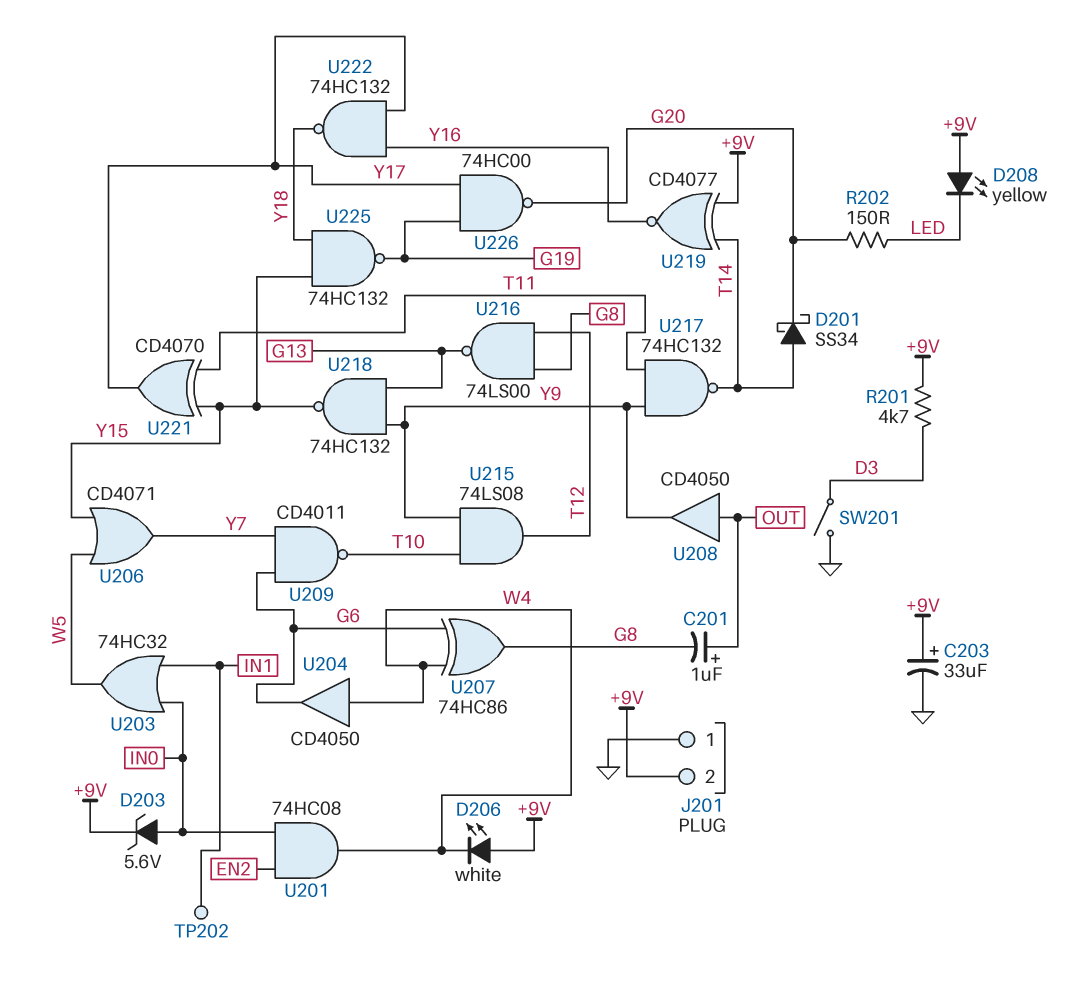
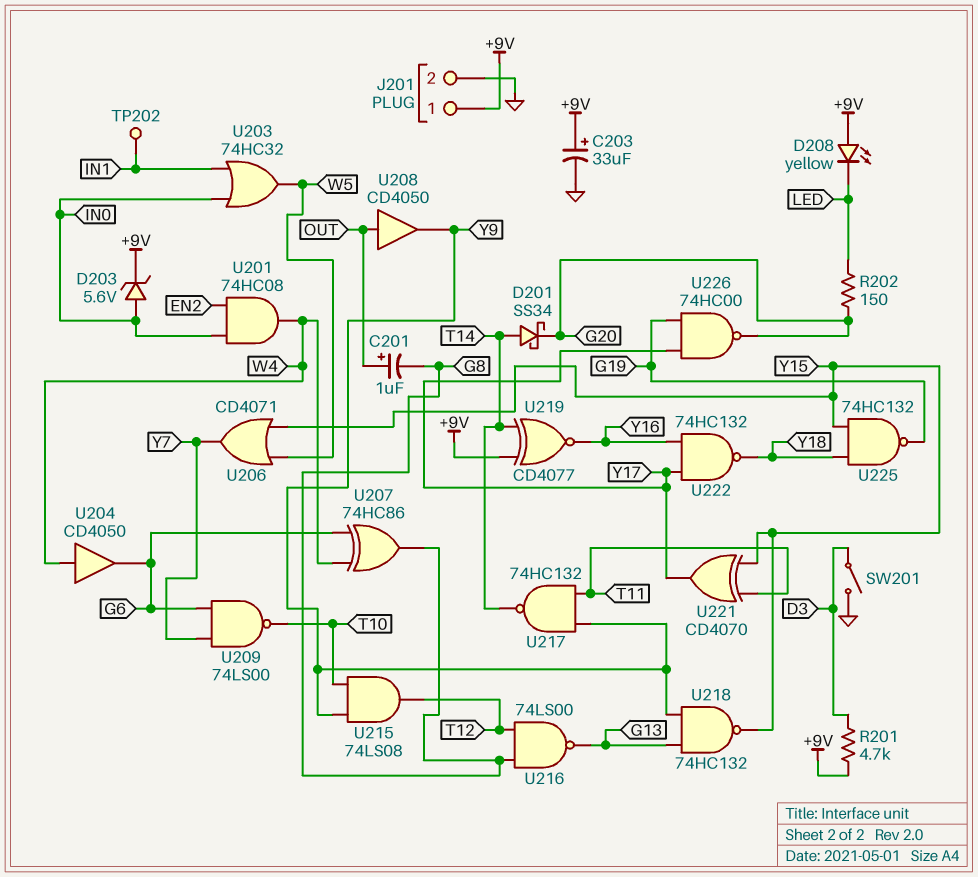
D206: LED white (A +9V, K W4) -> none
J201 pin 1: GND -> +9V
J201 pin 2: +9V -> GND
U209: NAND CD4011 (in G6, in Y7, out T10) -> NAND 74LS00 (in G6, in Y7, out T10)

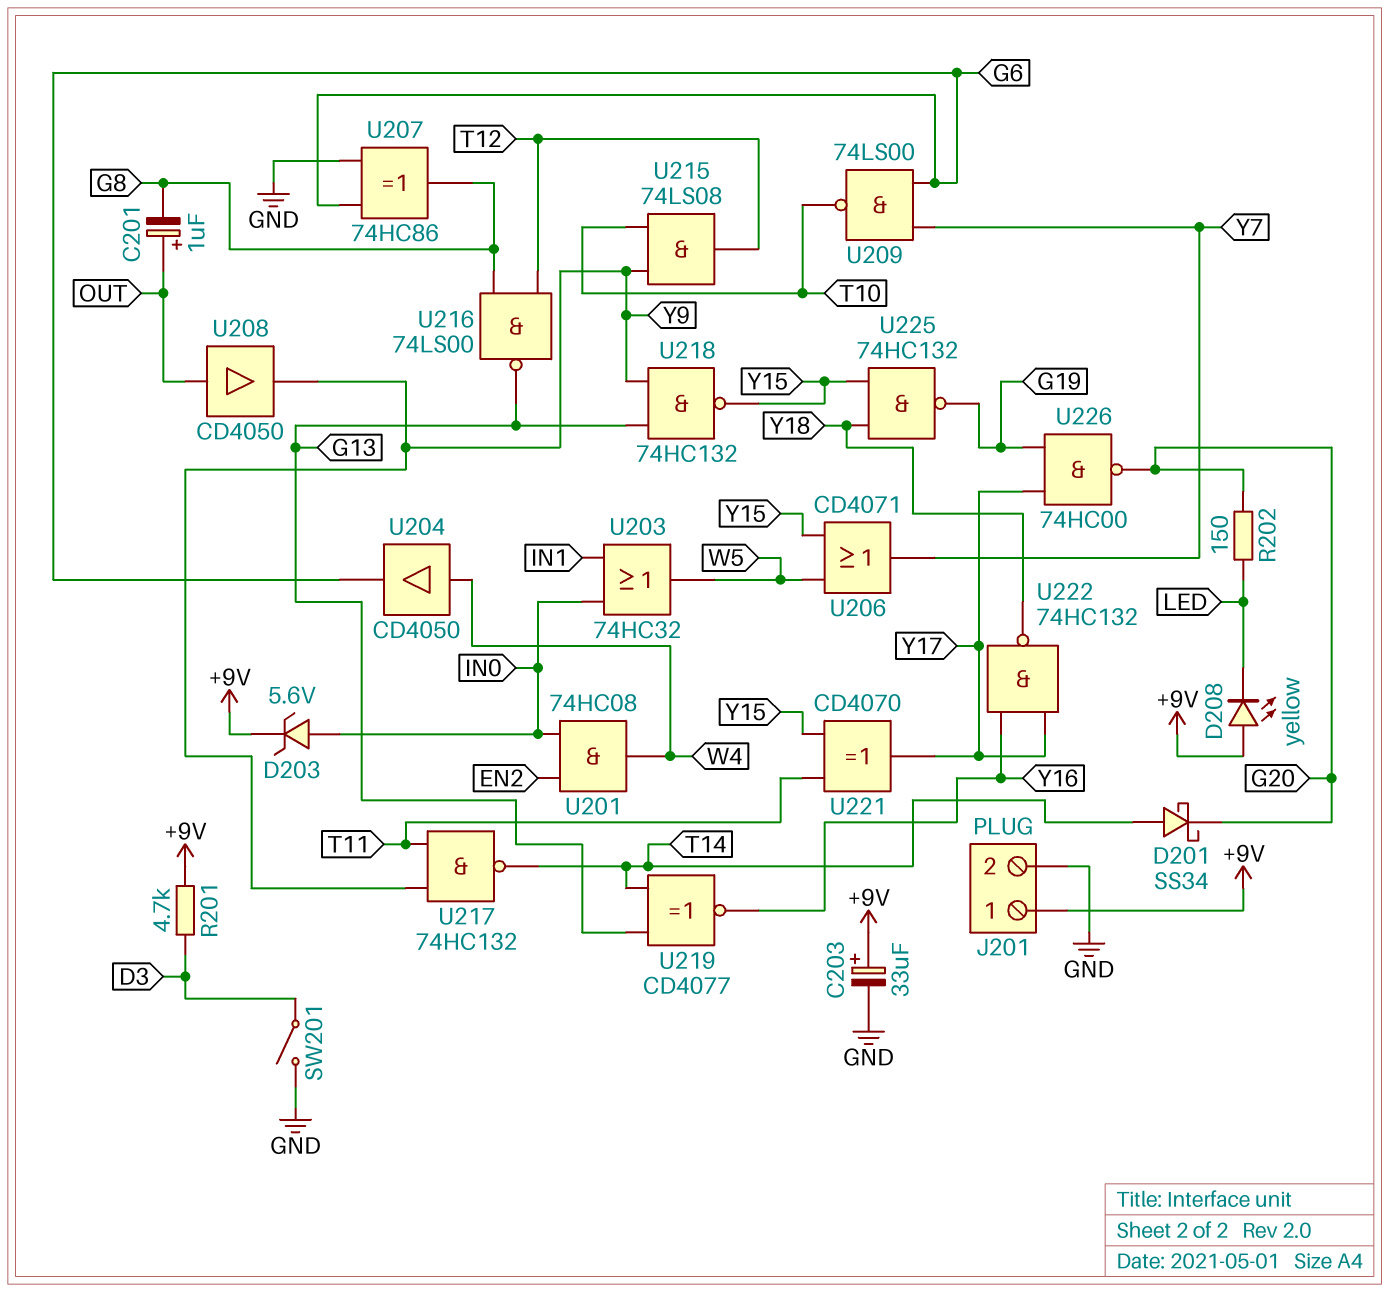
TP202: test point (IN1) -> none
U207: XOR 74HC86 (in G6, in W4, out G8) -> XOR 74HC86 (in G6, in GND, out G8)
U219: XNOR CD4077 (in +9V, in T14, out Y16) -> XNOR CD4077 (in G13, in T14, out Y16)

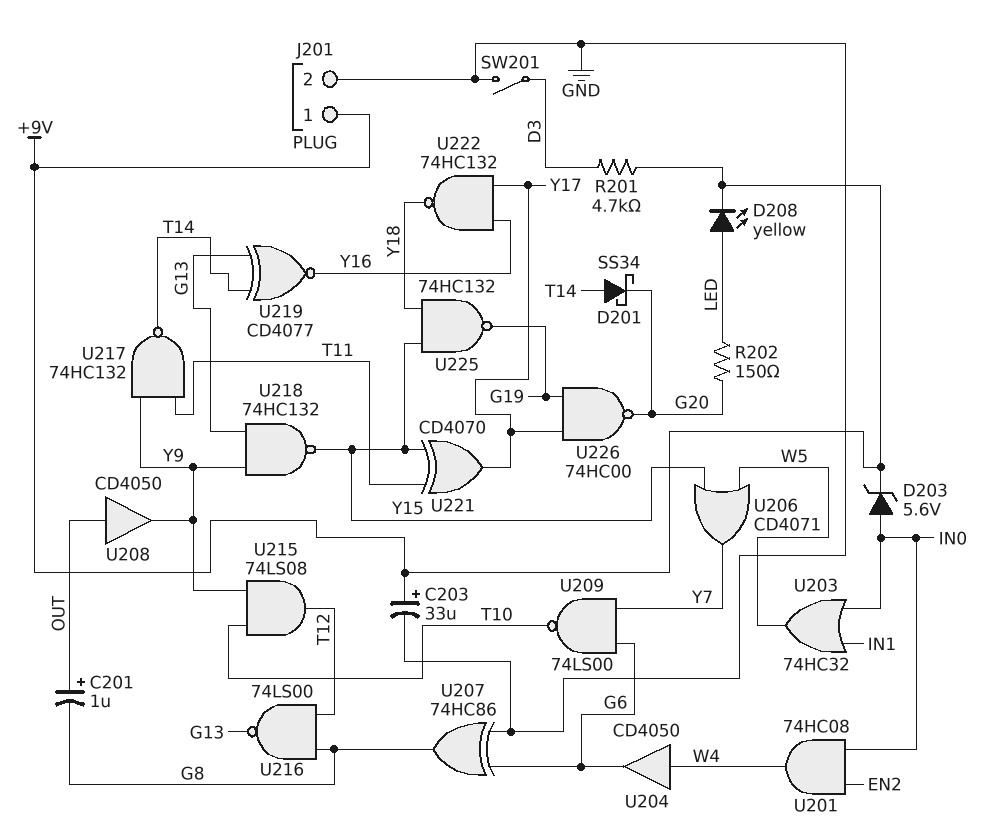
D208: LED yellow (A +9V, K LED) -> LED yellow (A LED, K +9V)

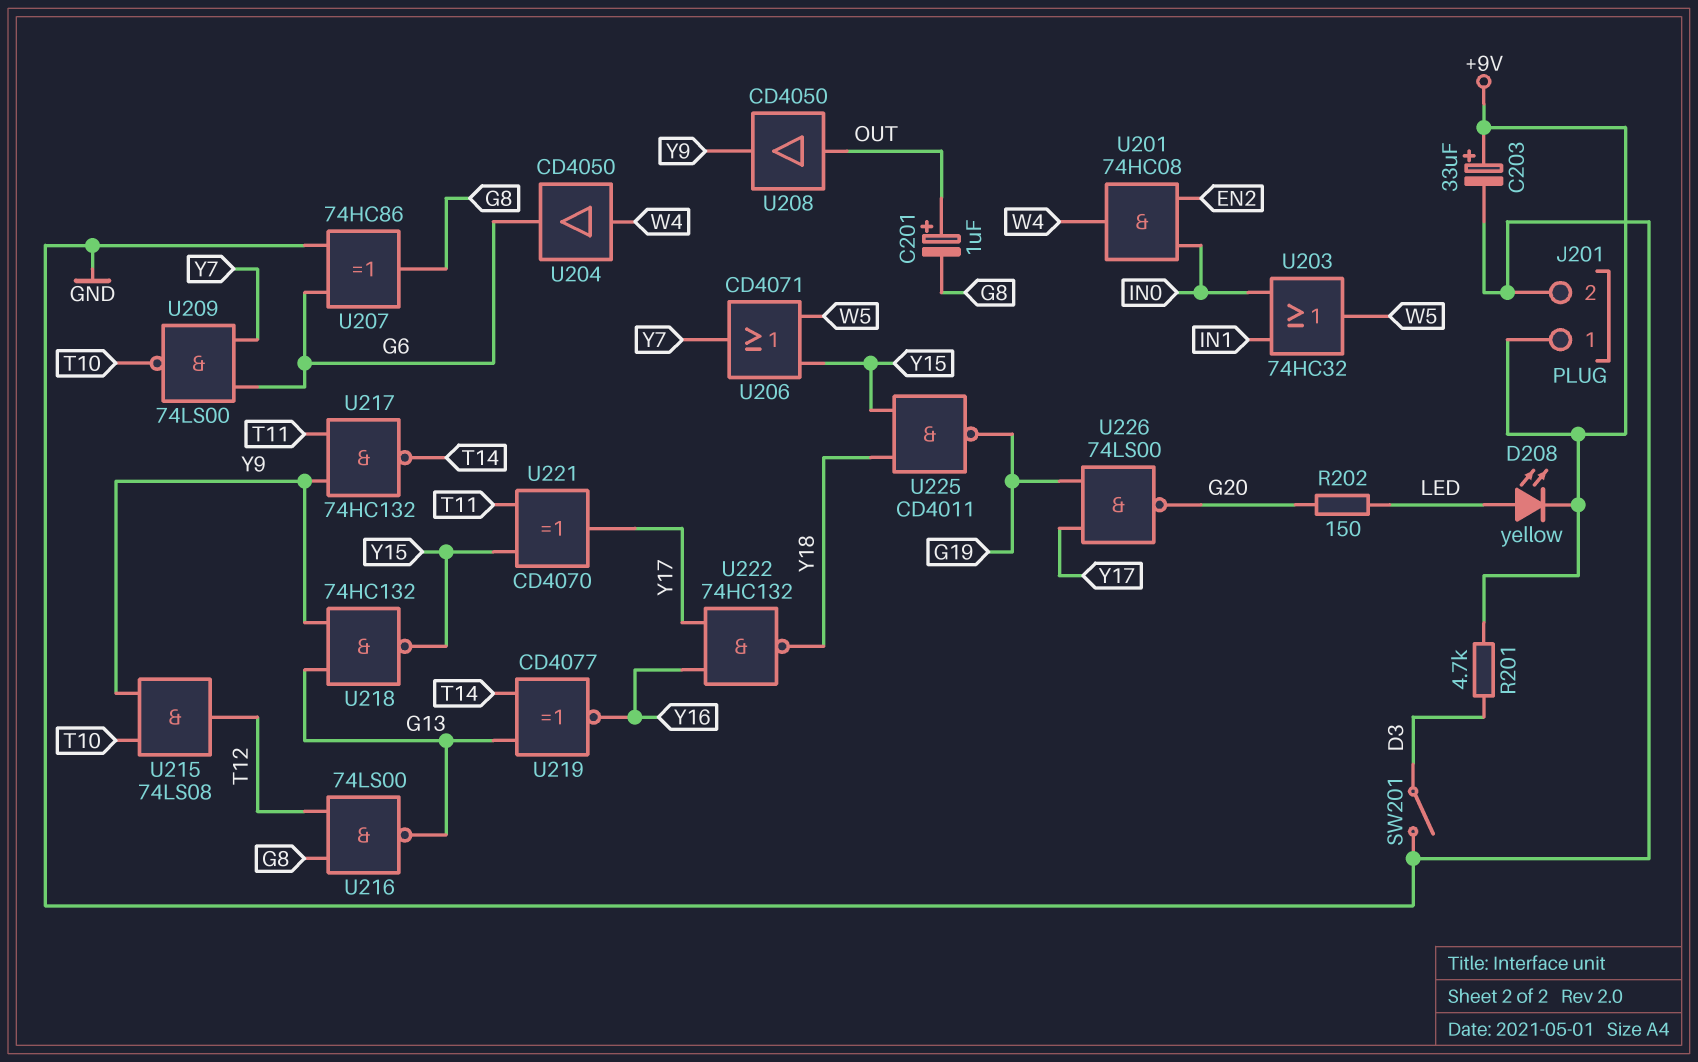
D201: schottky SS34 (A T14, K G20) -> none
D203: zener 5.6V (A IN0, K +9V) -> none
U225: NAND 74HC132 (in Y15, in Y18, out G19) -> NAND CD4011 (in Y15, in Y18, out G19)
U226: NAND 74HC00 (in G19, in Y17, out G20) -> NAND 74LS00 (in G19, in Y17, out G20)

